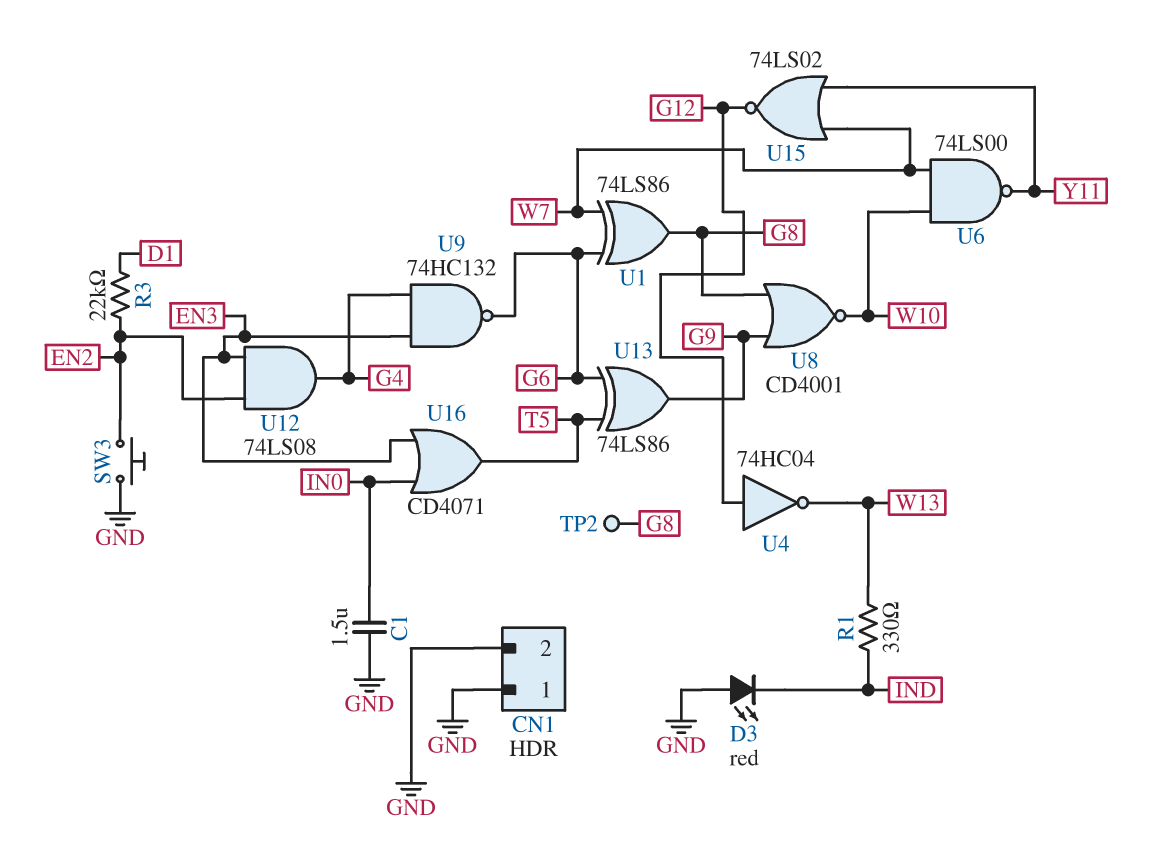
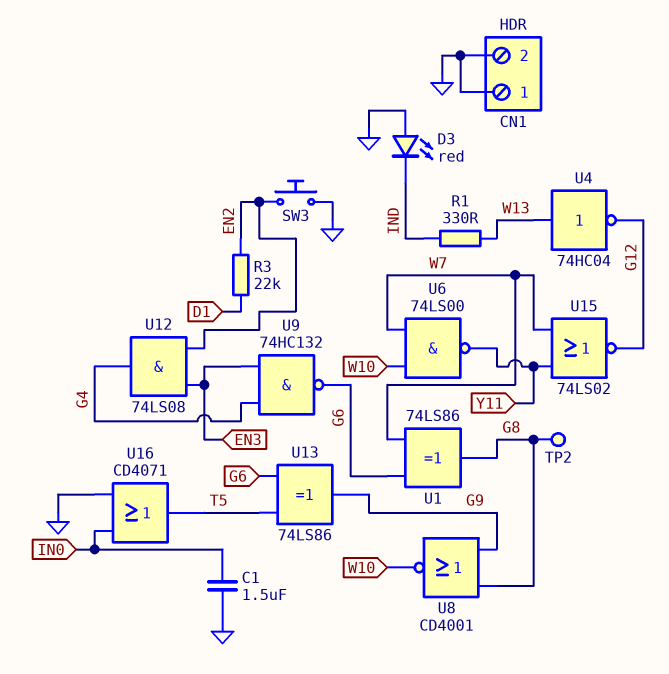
U4: NOT 74HC04 (in G12, out W13) -> NOT 74HC04 (in W13, out G12)
U16: OR CD4071 (in EN3, in IN0, out T5) -> OR CD4071 (in GND, in IN0, out T5)

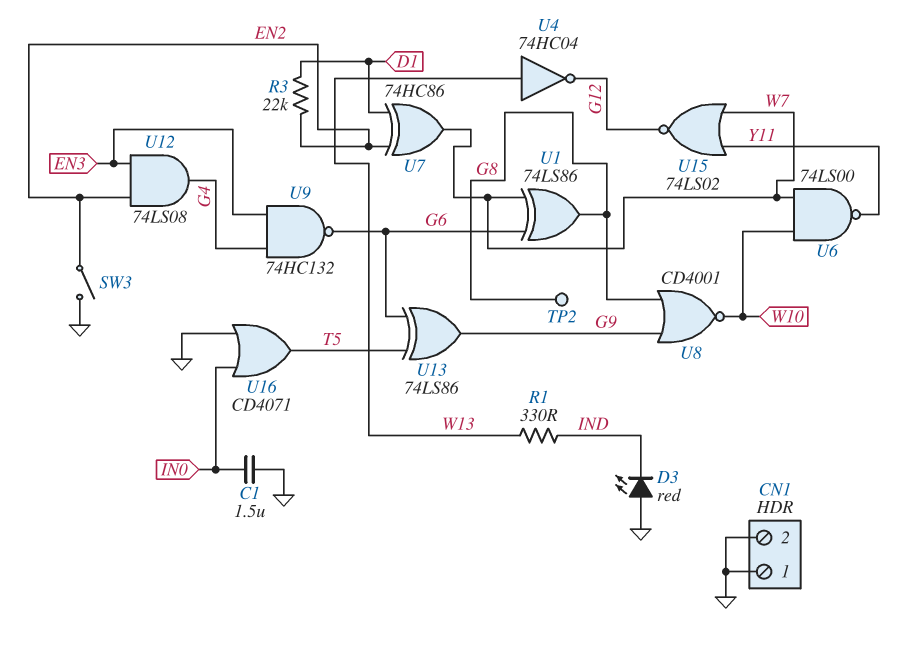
SW3: button (EN2, GND) -> switch (EN2, GND)
U7: none -> XOR 74HC86 (in D1, in EN2, out W7)

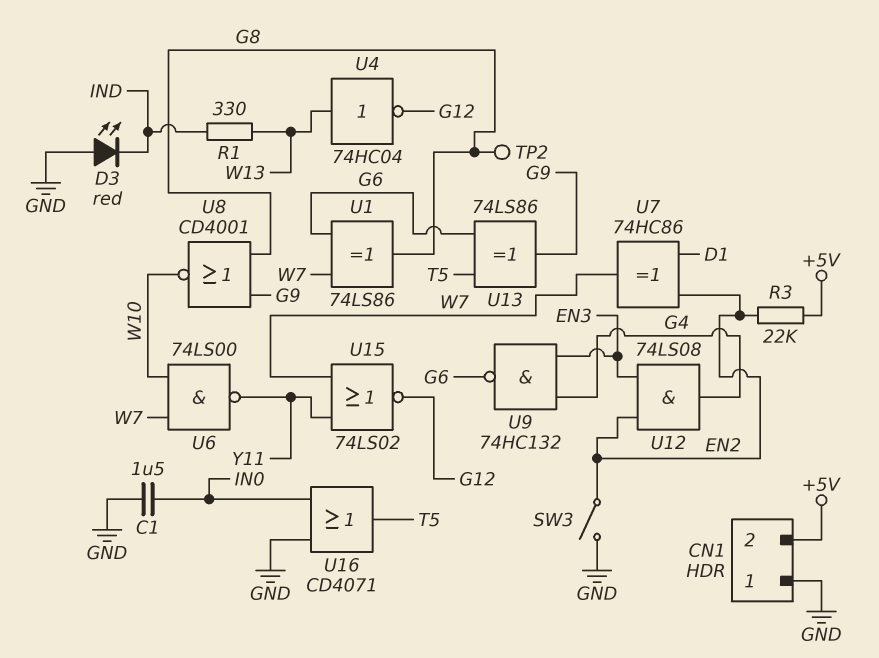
CN1 pin 2: GND -> +5V
R3: 22k (D1, EN2) -> 22k (+5V, EN2)

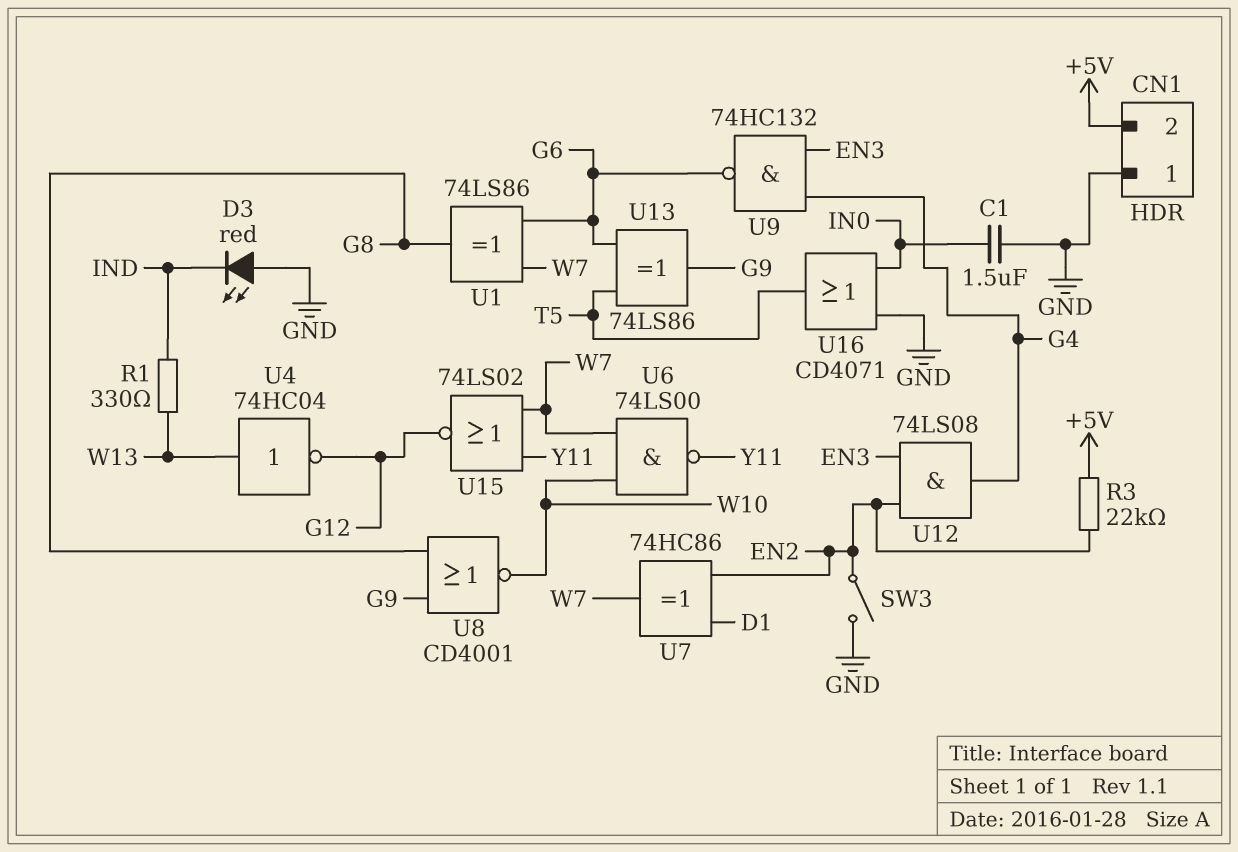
TP2: test point (G8) -> none

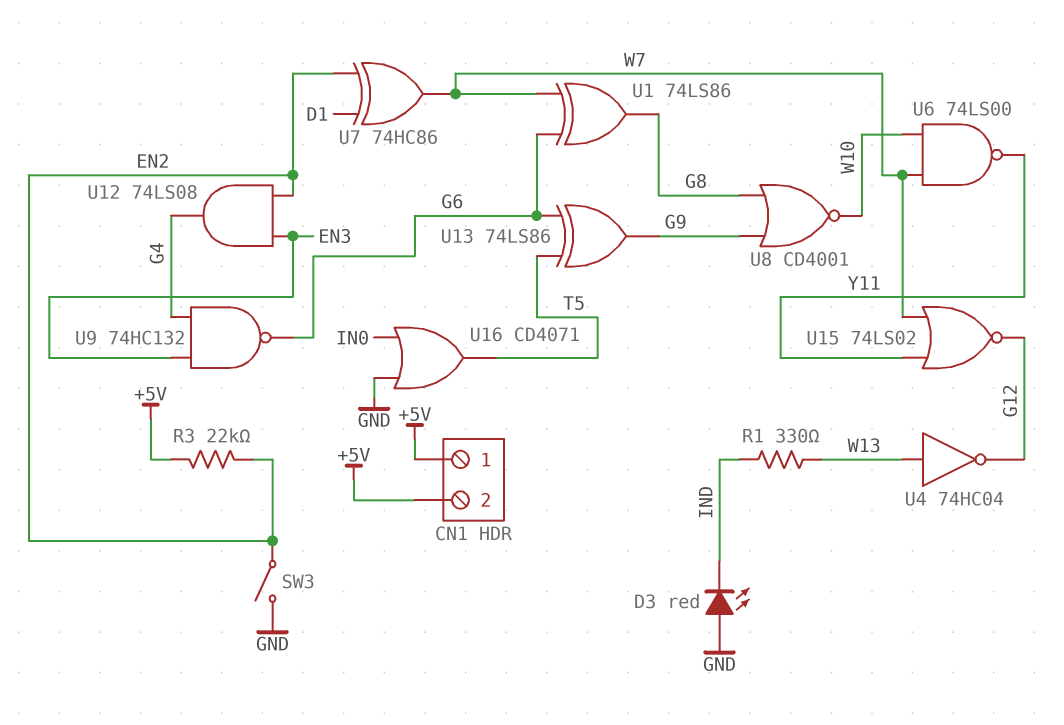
C1: 1.5uF (GND, IN0) -> none
CN1 pin 1: GND -> +5V

